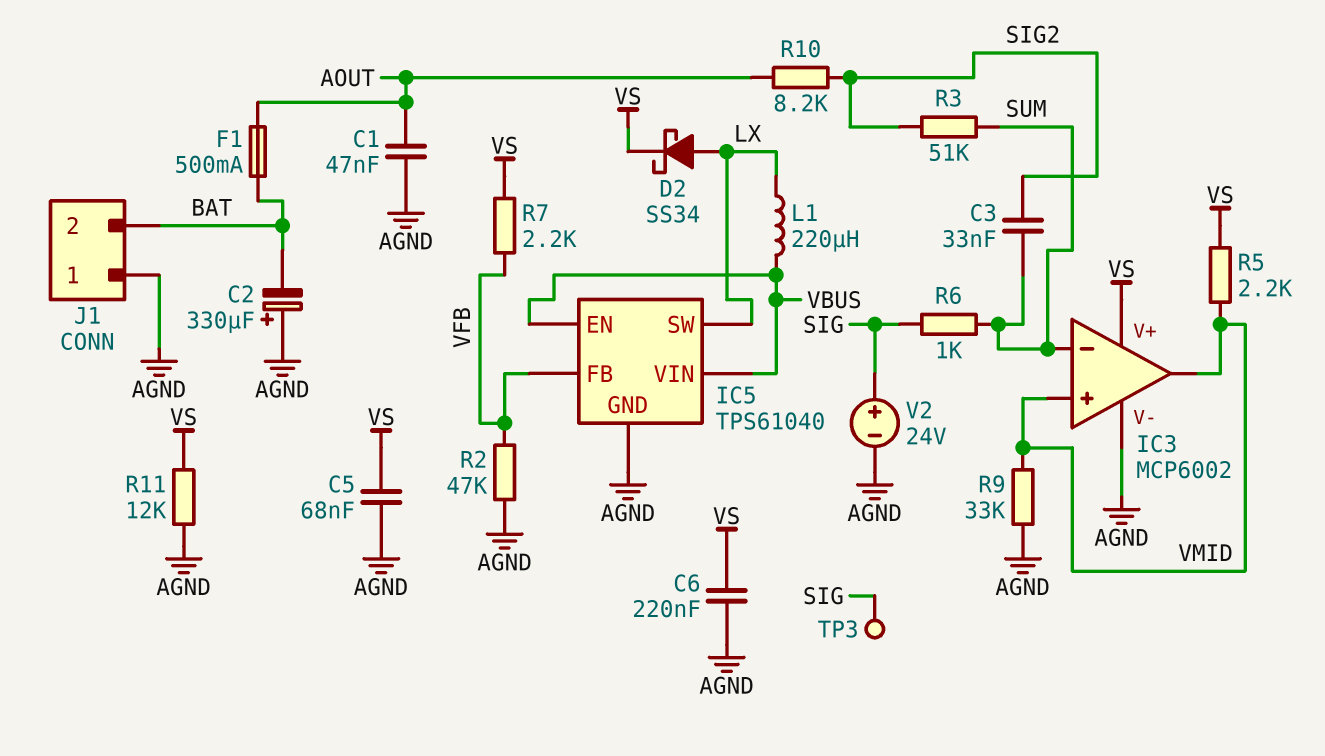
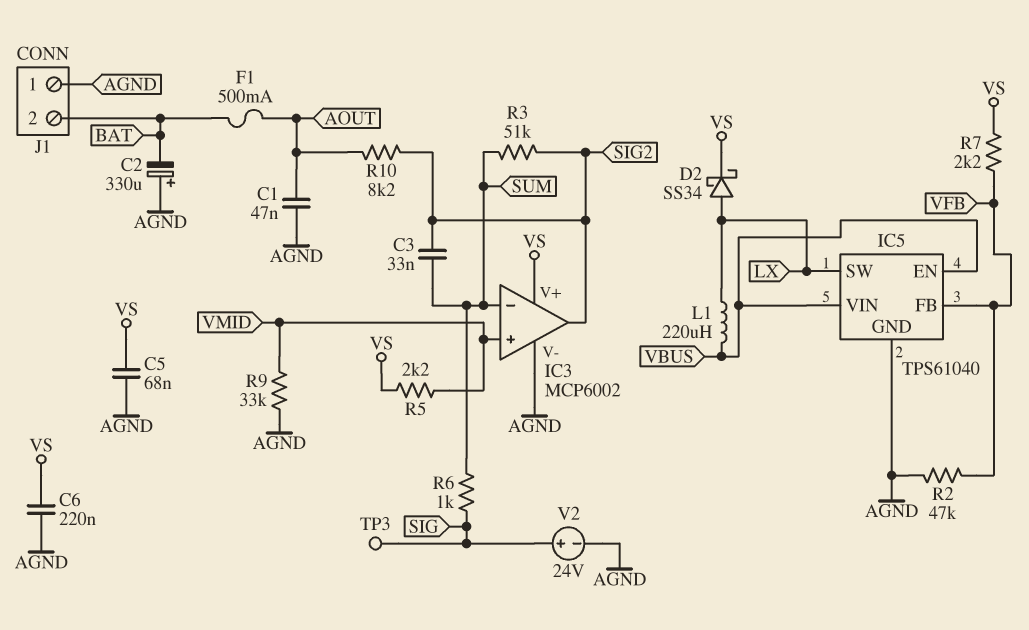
IC3 pin out: VMID -> SIG2
R11: 12k (AGND, VS) -> none

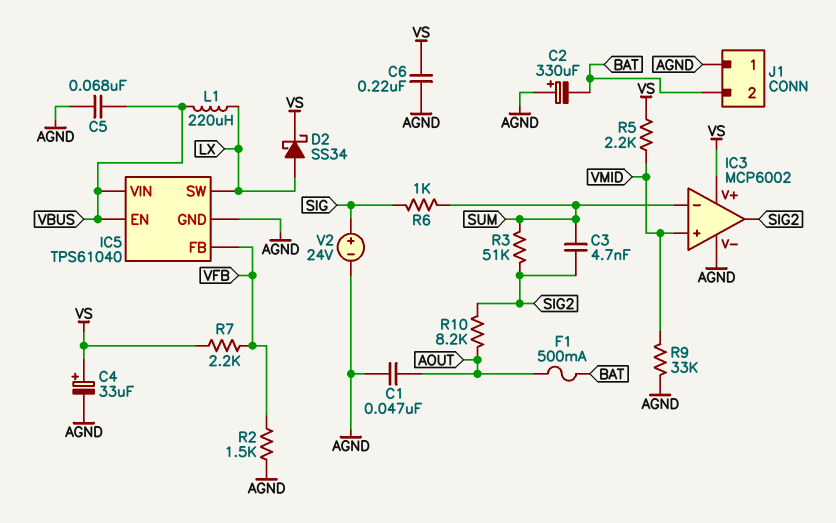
C3: 33nF (SIG2, SUM) -> 4.7nF (SIG2, SUM)
C4: none -> 33uF (plus VS, minus AGND)
C5: 68nF (AGND, VS) -> 68nF (AGND, VBUS)
R2: 47k (AGND, VFB) -> 1.5k (AGND, VFB)
TP3: test point (SIG) -> none

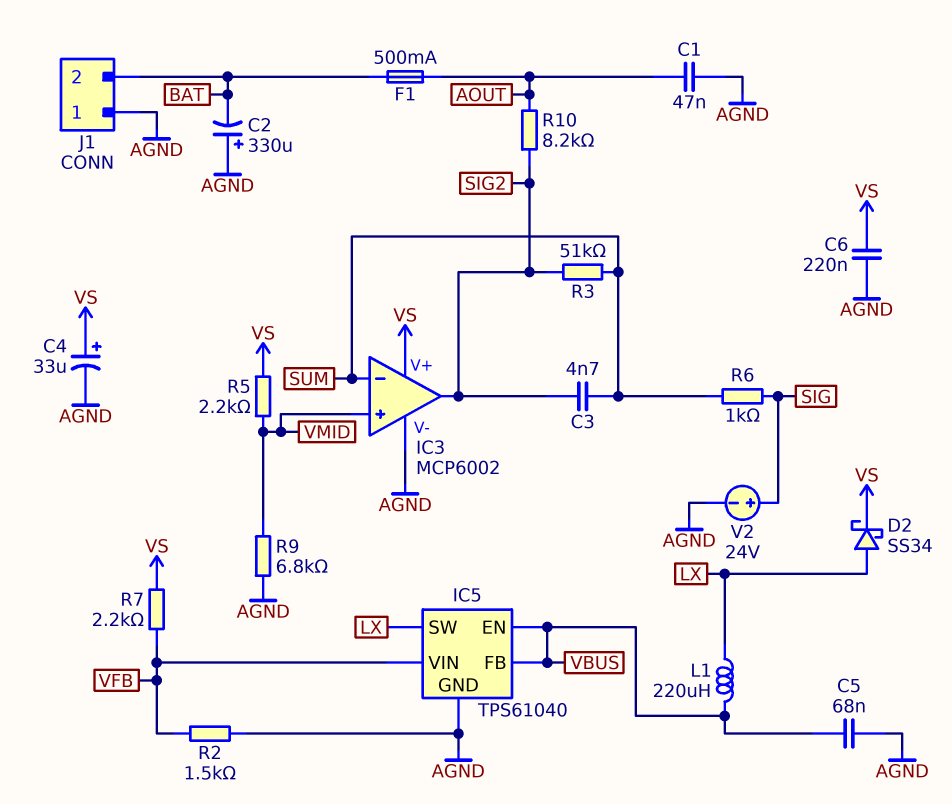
IC5 pin FB: VFB -> VBUS
IC5 pin VIN: VBUS -> VFB
R9: 33k (AGND, VMID) -> 6.8k (AGND, VMID)

